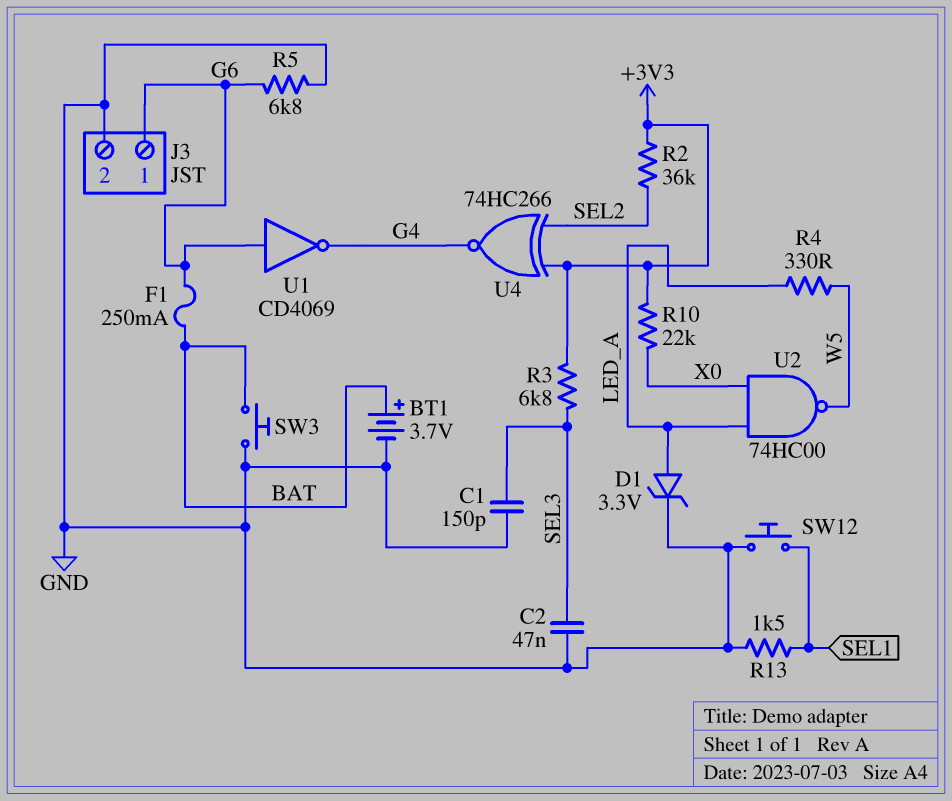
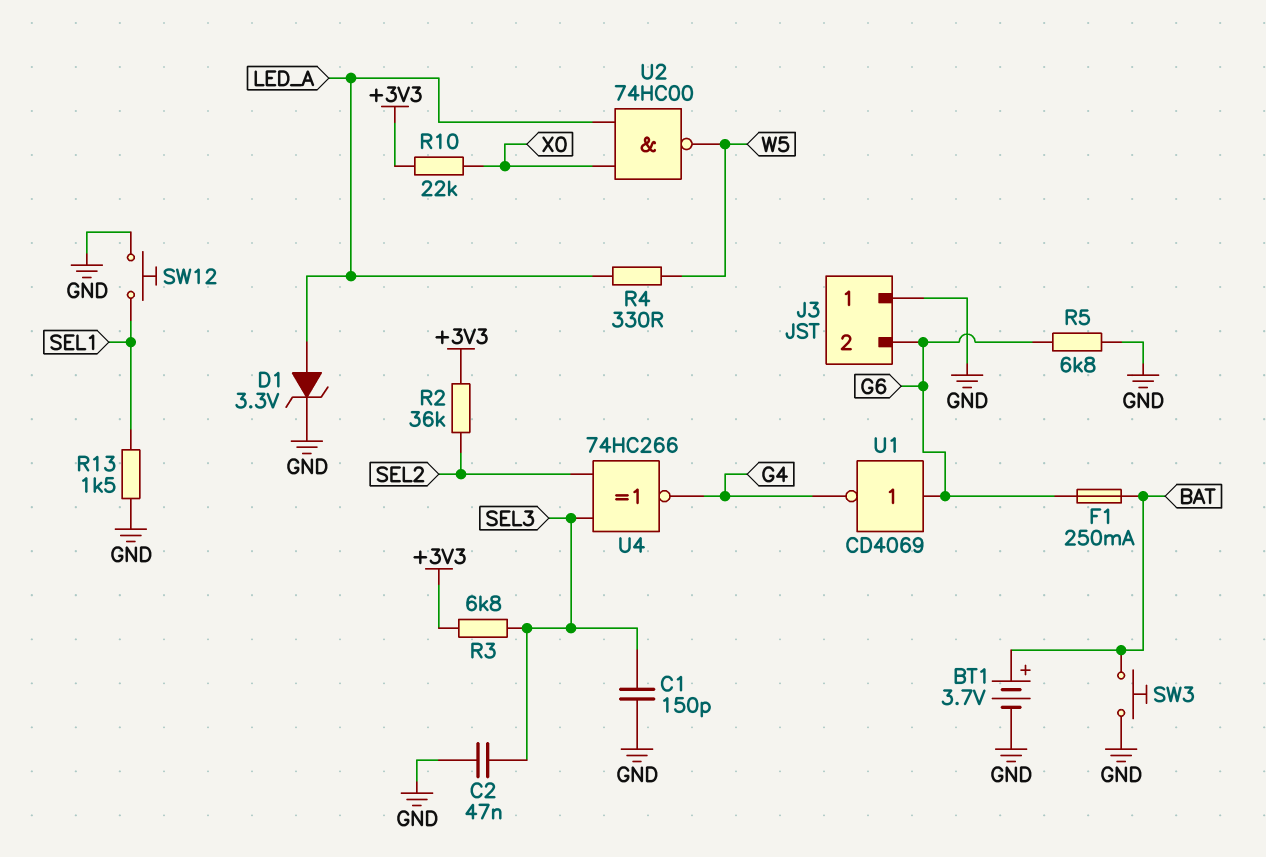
J3 pin 1: G6 -> GND
J3 pin 2: GND -> G6
U4: XNOR 74HC266 (in +3V3, in SEL2, out G4) -> XNOR 74HC266 (in SEL2, in SEL3, out G4)

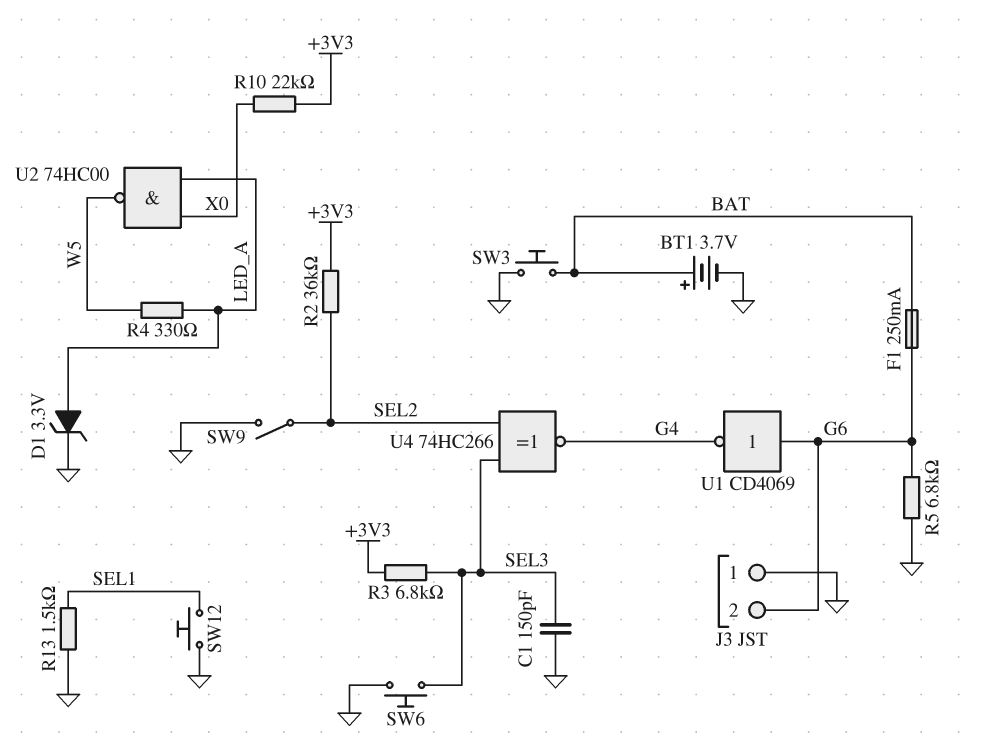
C2: 47nF (GND, SEL3) -> none
SW6: none -> button (GND, SEL3)
SW9: none -> switch (GND, SEL2)

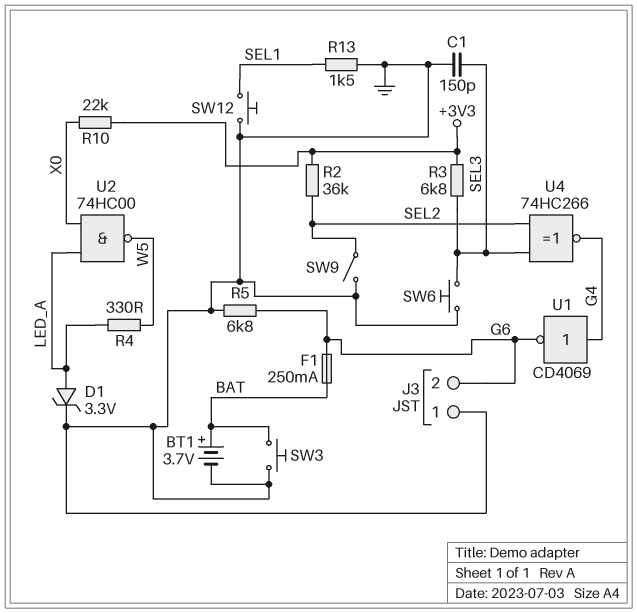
U1: NOT CD4069 (in G6, out G4) -> NOT CD4069 (in G4, out G6)

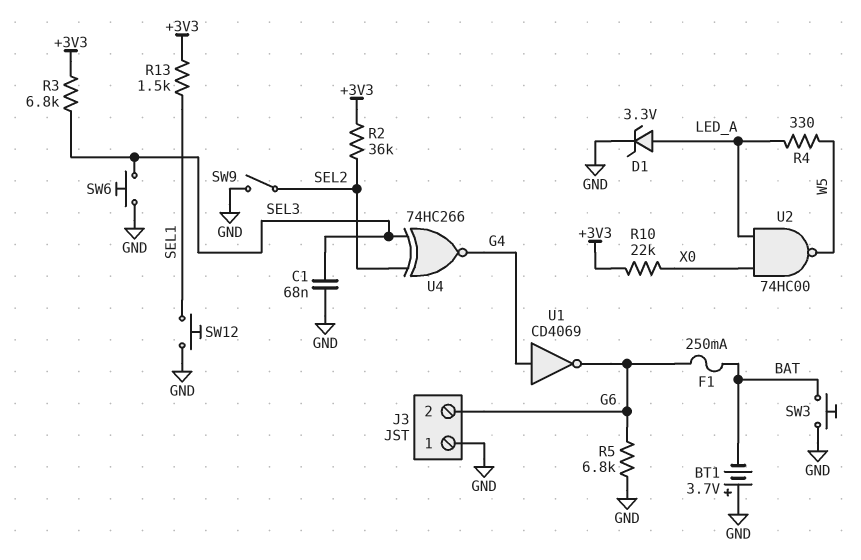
BT1: 3.7V (plus BAT, minus GND) -> 3.7V (plus GND, minus BAT)
C1: 150pF (GND, SEL3) -> 68nF (GND, SEL3)
R13: 1.5k (GND, SEL1) -> 1.5k (+3V3, SEL1)

